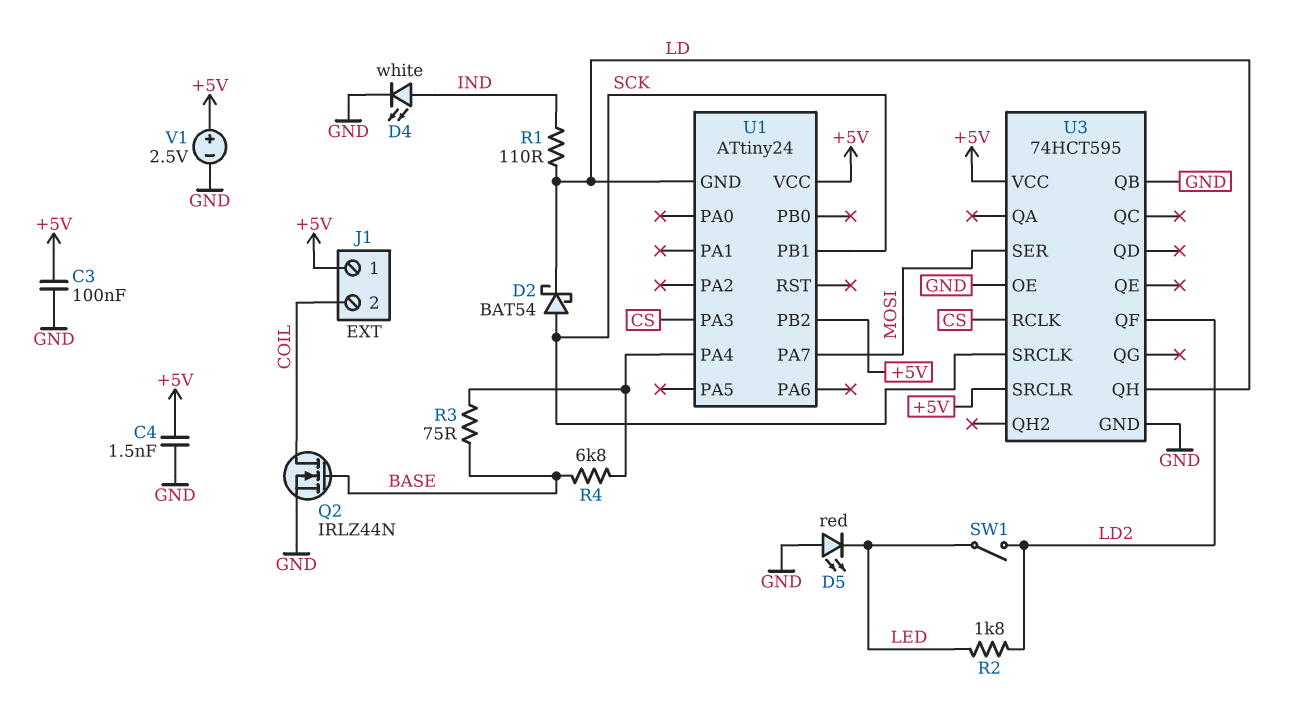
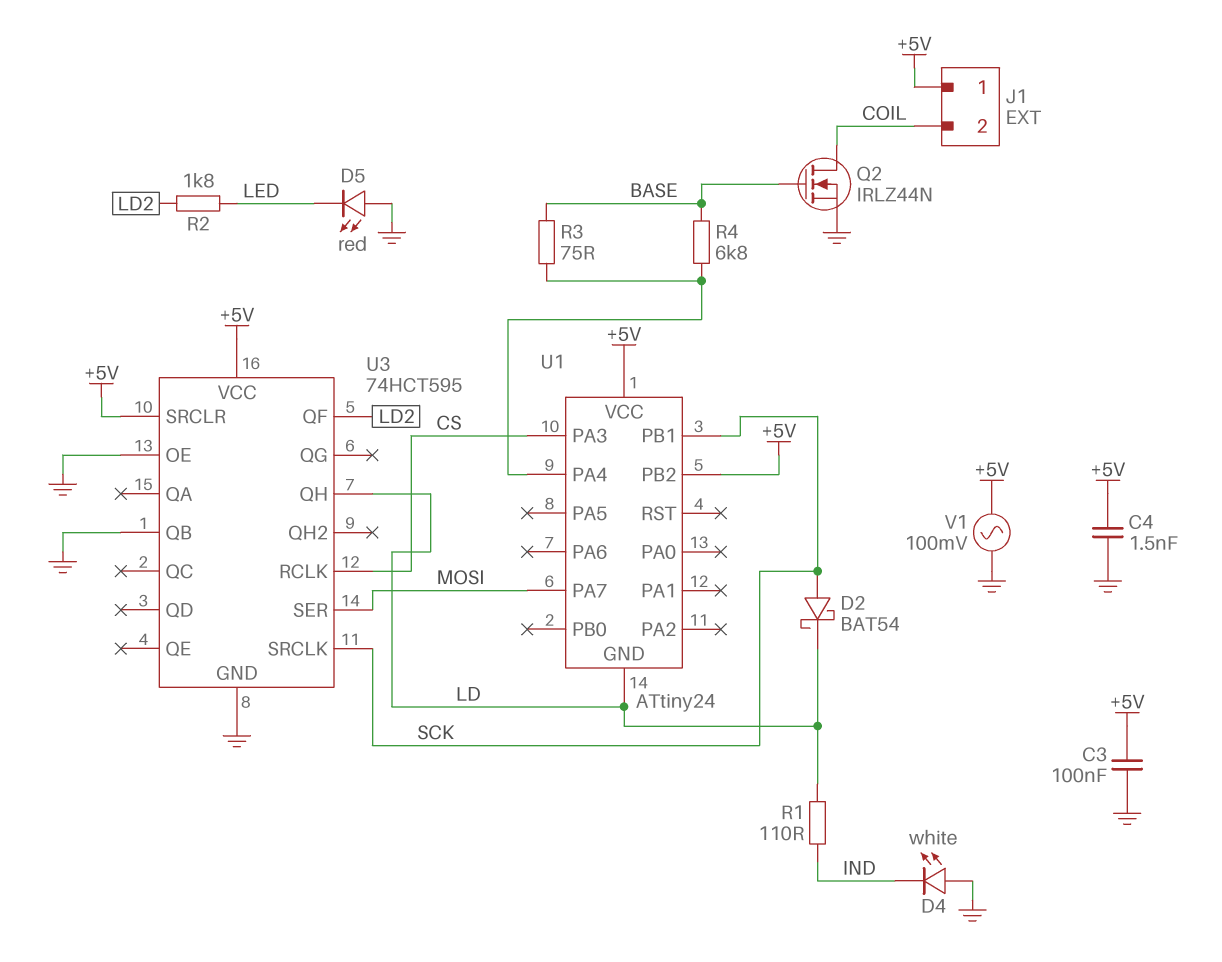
D4: LED white (A IND, K GND) -> LED white (A GND, K IND)
SW1: switch (LD2, LED) -> none
V1: 2.5V (plus +5V, minus GND) -> AC 100mV (+5V, GND)

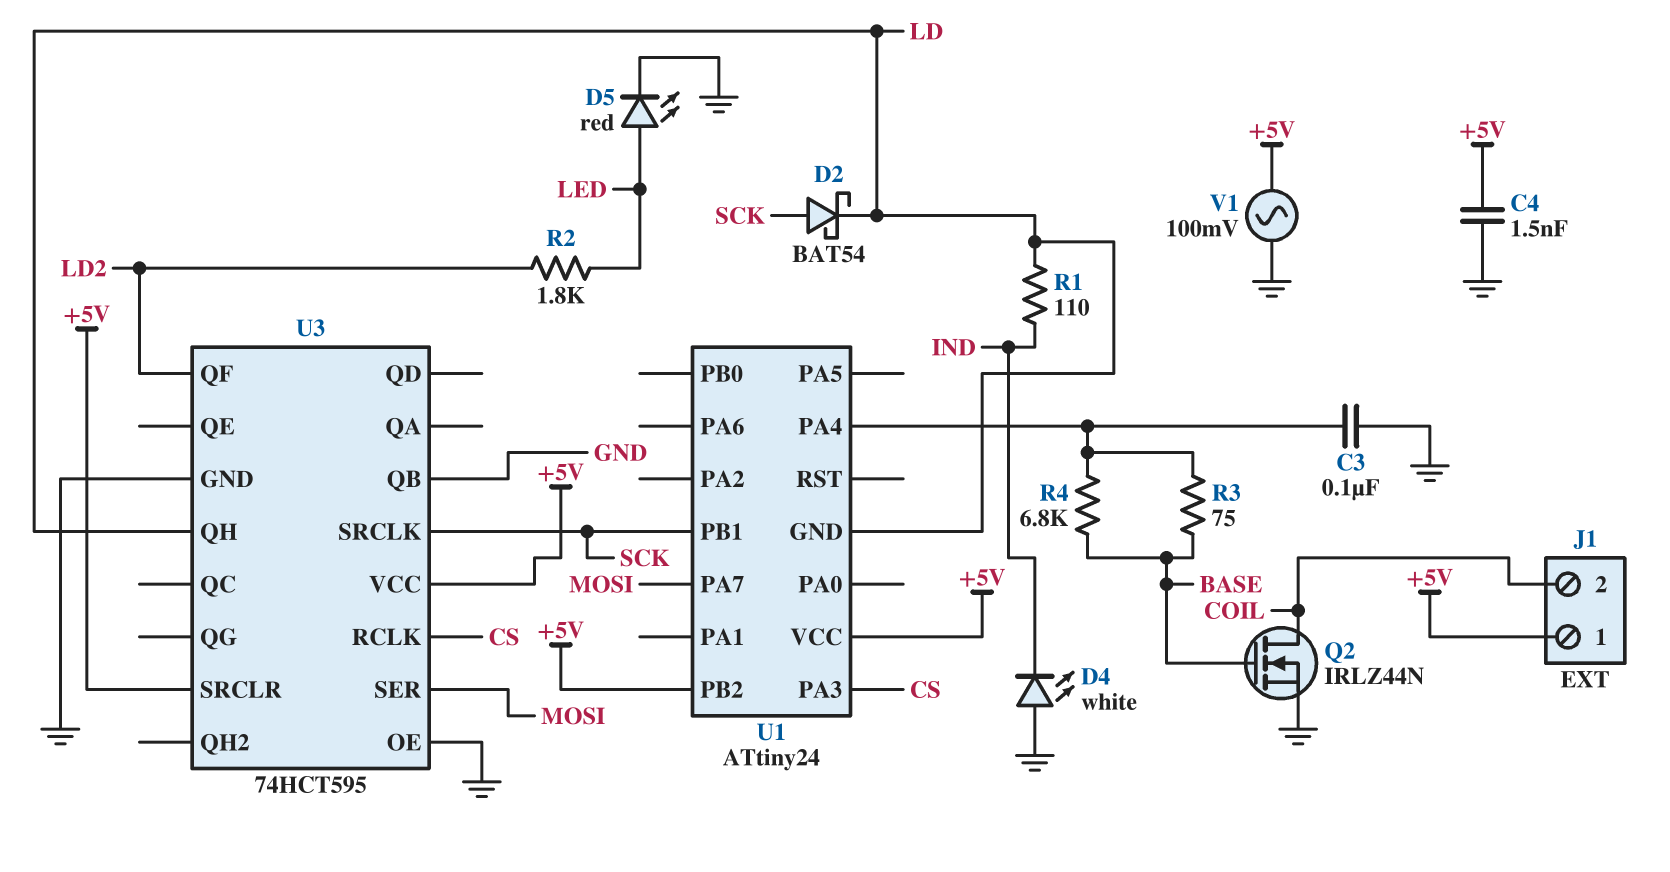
C3: 100nF (+5V, GND) -> 100nF (GND, U1/PA4)
D5: LED red (A GND, K LED) -> LED red (A LED, K GND)

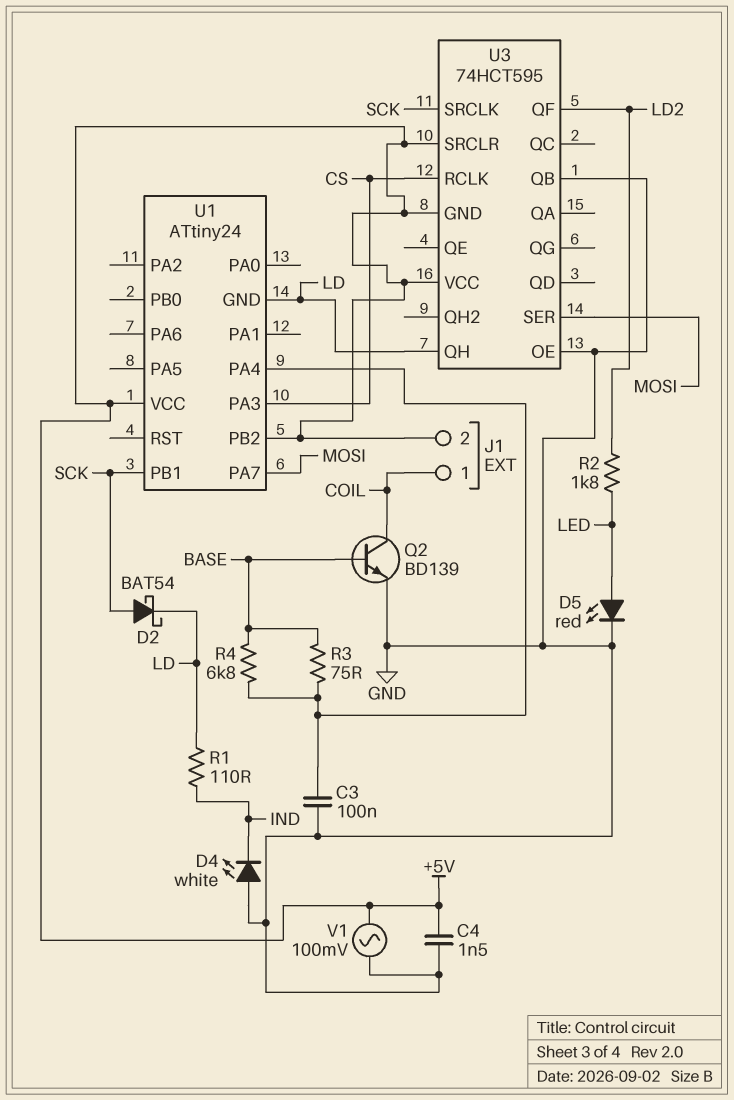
J1 pin 1: +5V -> COIL
J1 pin 2: COIL -> +5V
Q2: NMOS IRLZ44N (G BASE, D COIL, S GND) -> NPN BD139 (B BASE, C COIL, E GND)
U3 pin GND: GND -> +5V

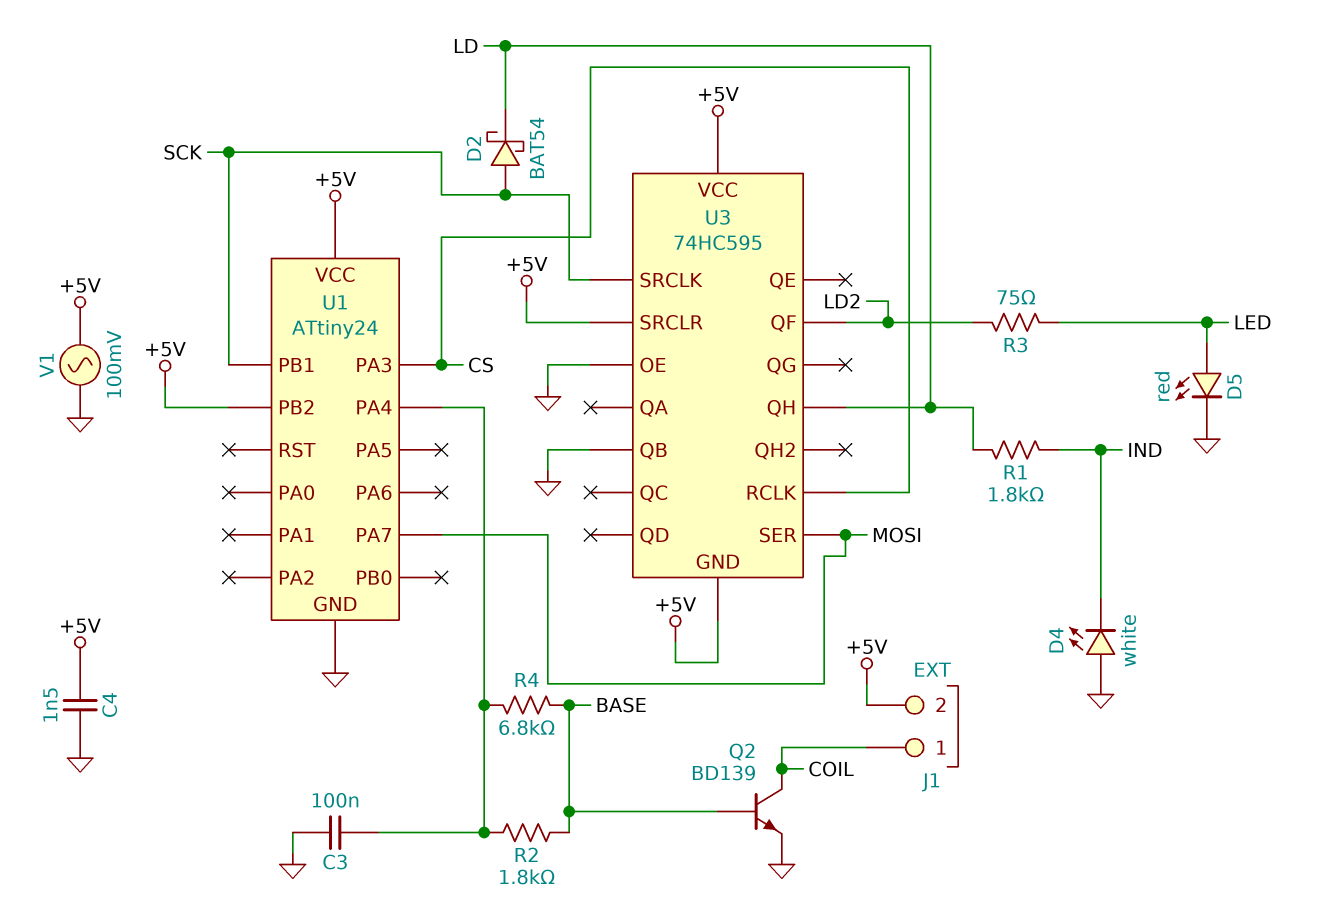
R1: 110 (IND, LD) -> 1.8k (IND, LD)
R2: 1.8k (LD2, LED) -> 1.8k (BASE, U1/PA4)
R3: 75 (BASE, U1/PA4) -> 75 (LD2, LED)
U1 pin GND: LD -> GND
U3: 74HCT595 -> 74HC595

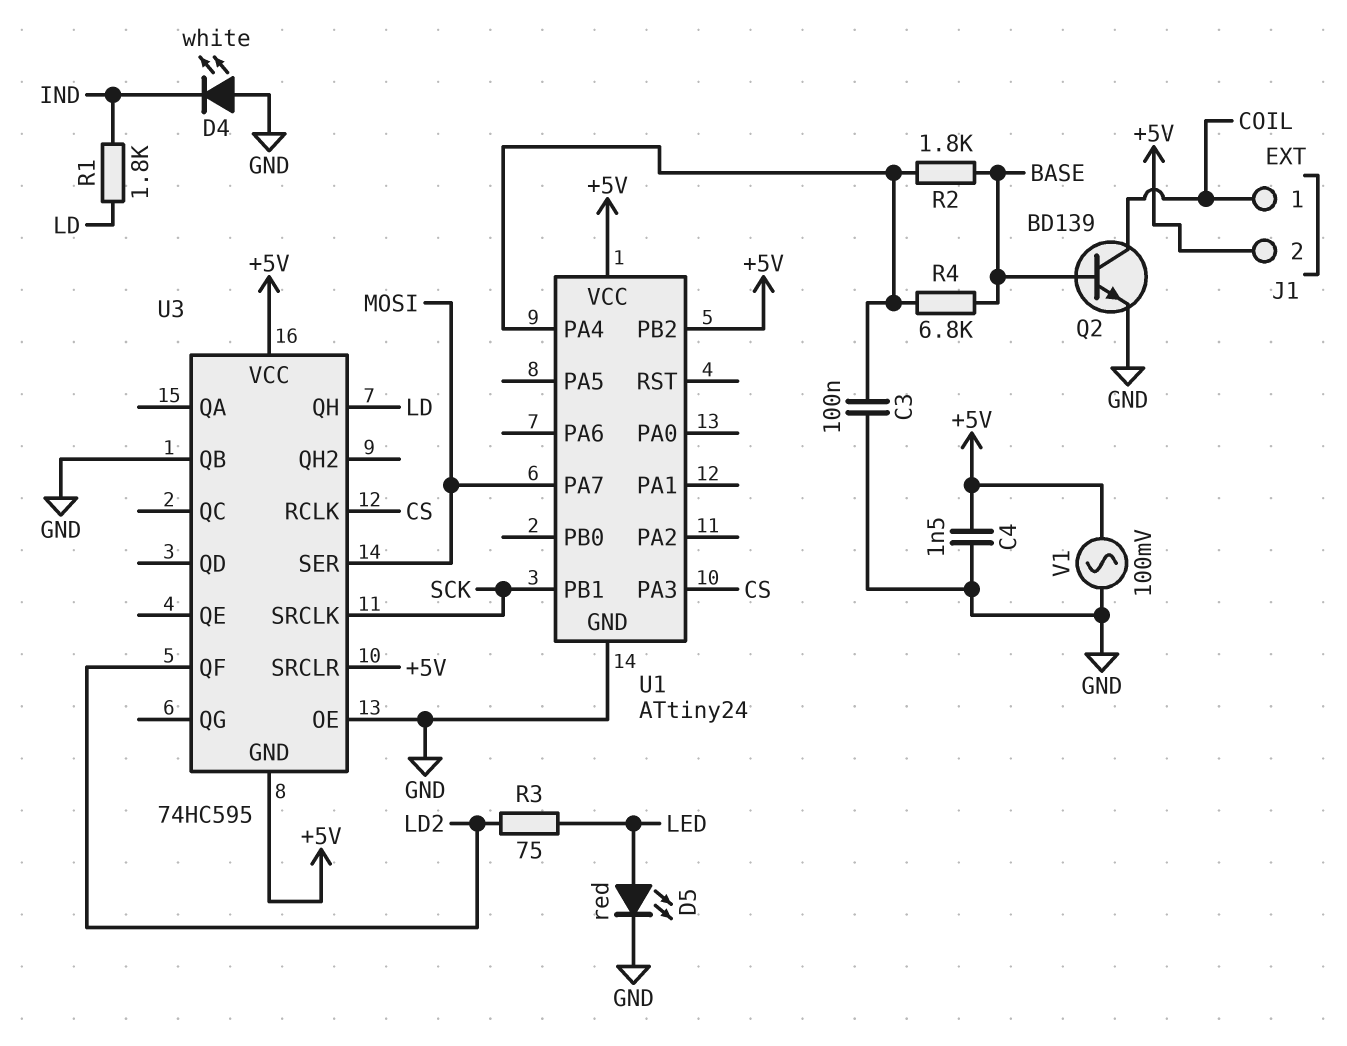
D2: schottky BAT54 (A SCK, K LD) -> none

